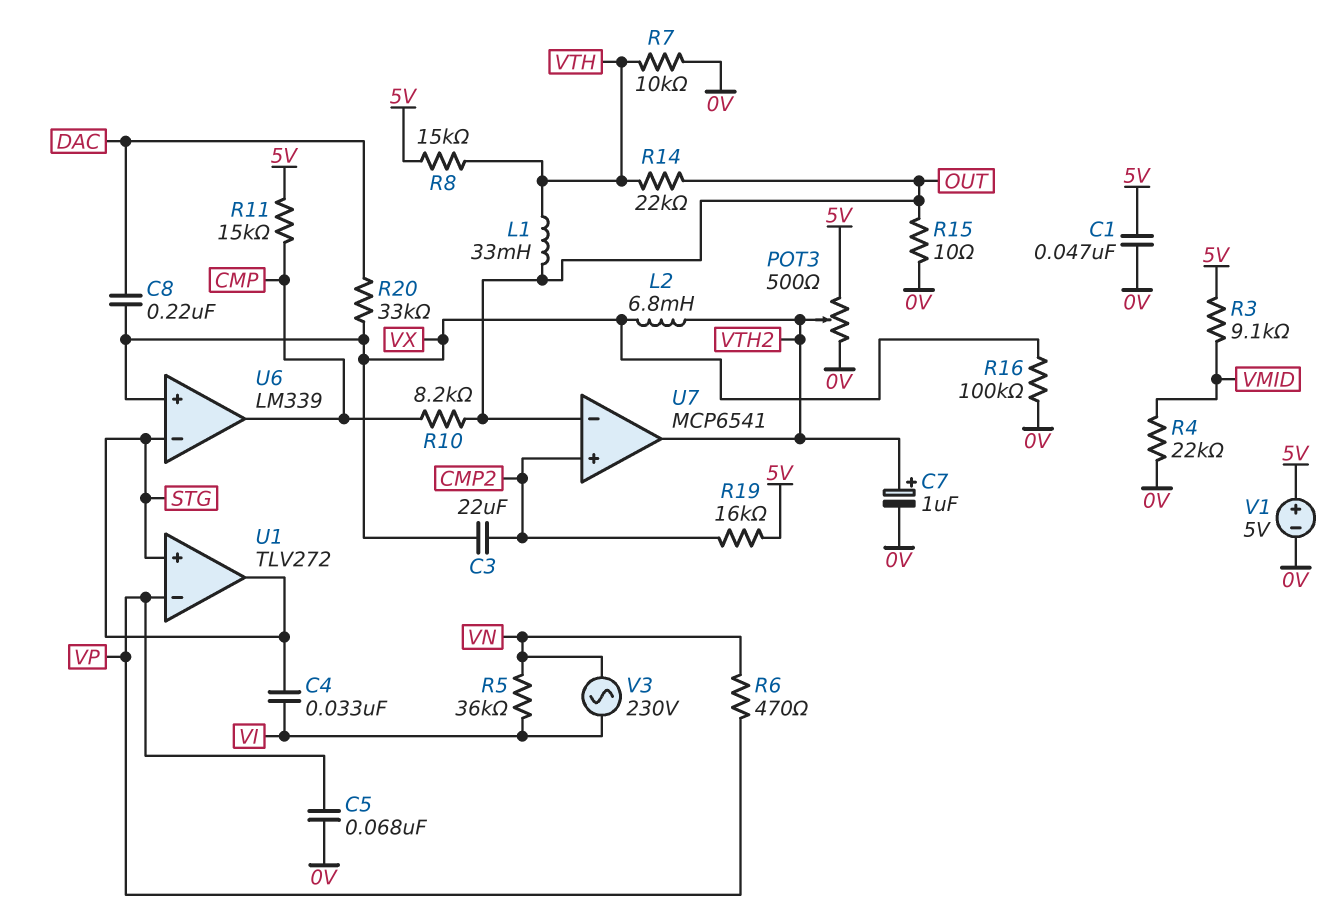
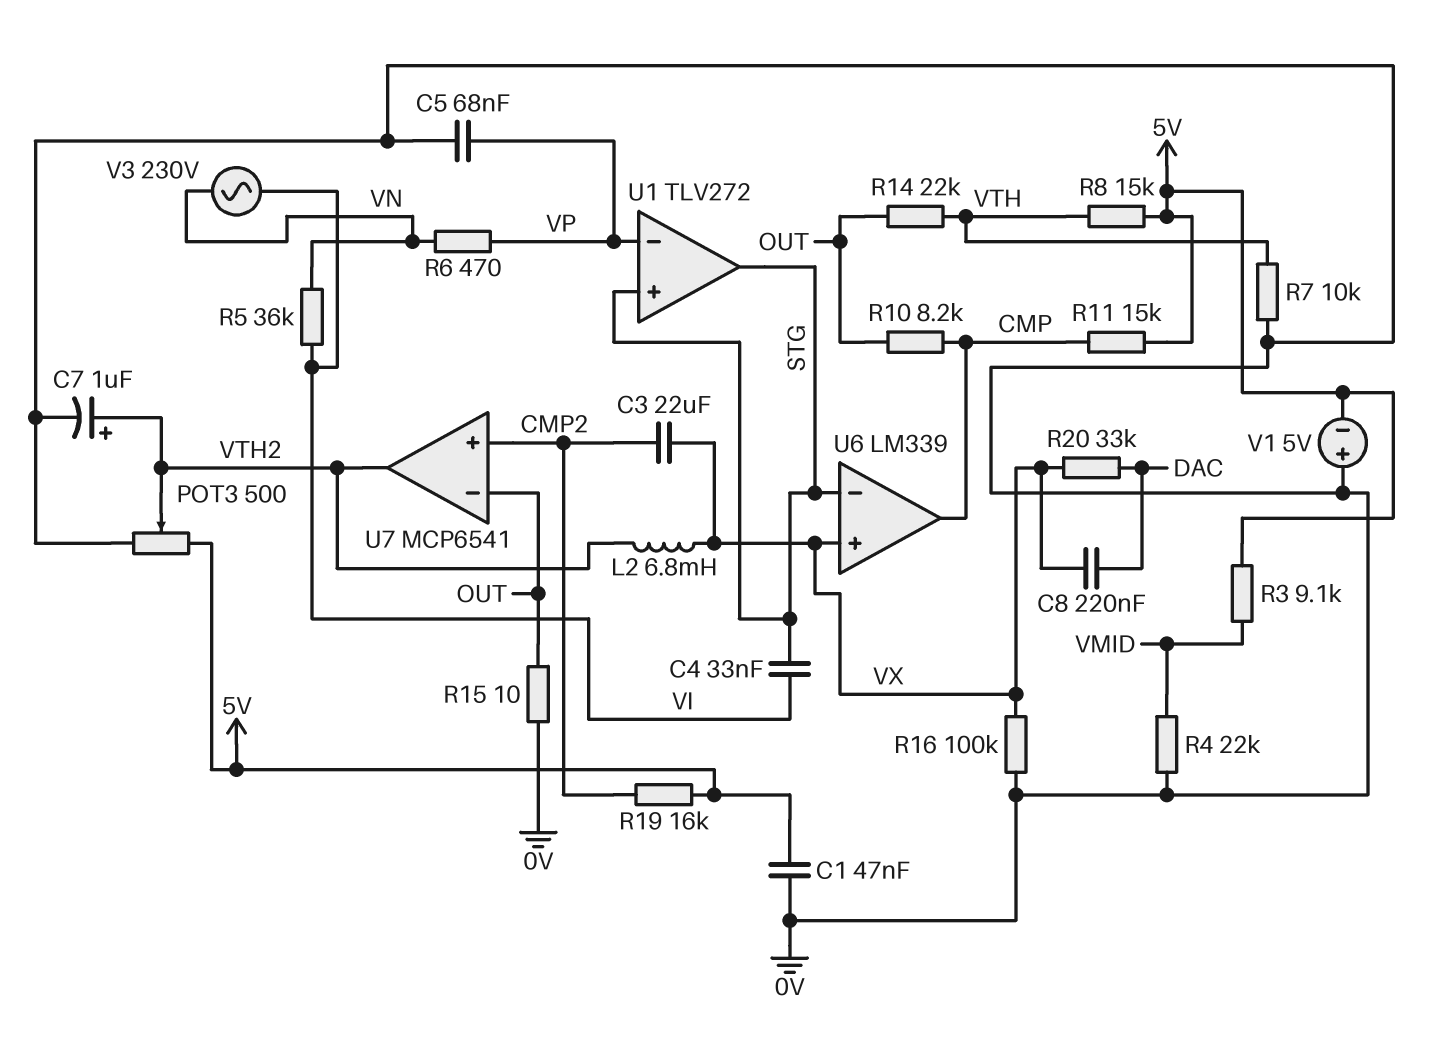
L1: 33mH (OUT, VTH) -> none
V1: 5V (plus 5V, minus 0V) -> 5V (plus 0V, minus 5V)

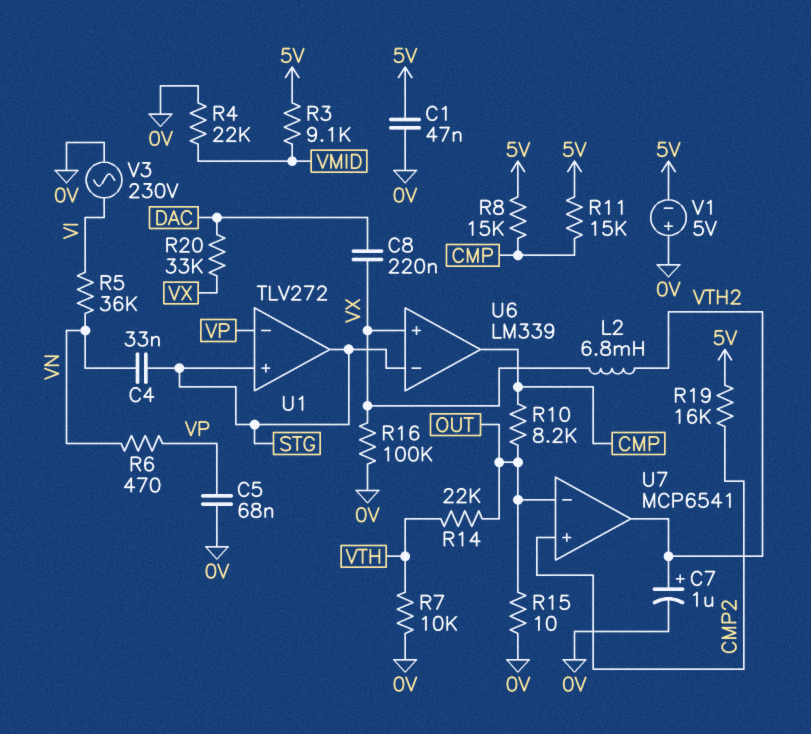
C3: 22uF (CMP2, VX) -> none
C4: 33nF (STG, VI) -> 33nF (STG, VN)
POT3: 500 (0V, 5V, wiper VTH2) -> none
R8: 15k (5V, VTH) -> 15k (5V, CMP)
V3: AC 230V (VI, VN) -> AC 230V (0V, VI)

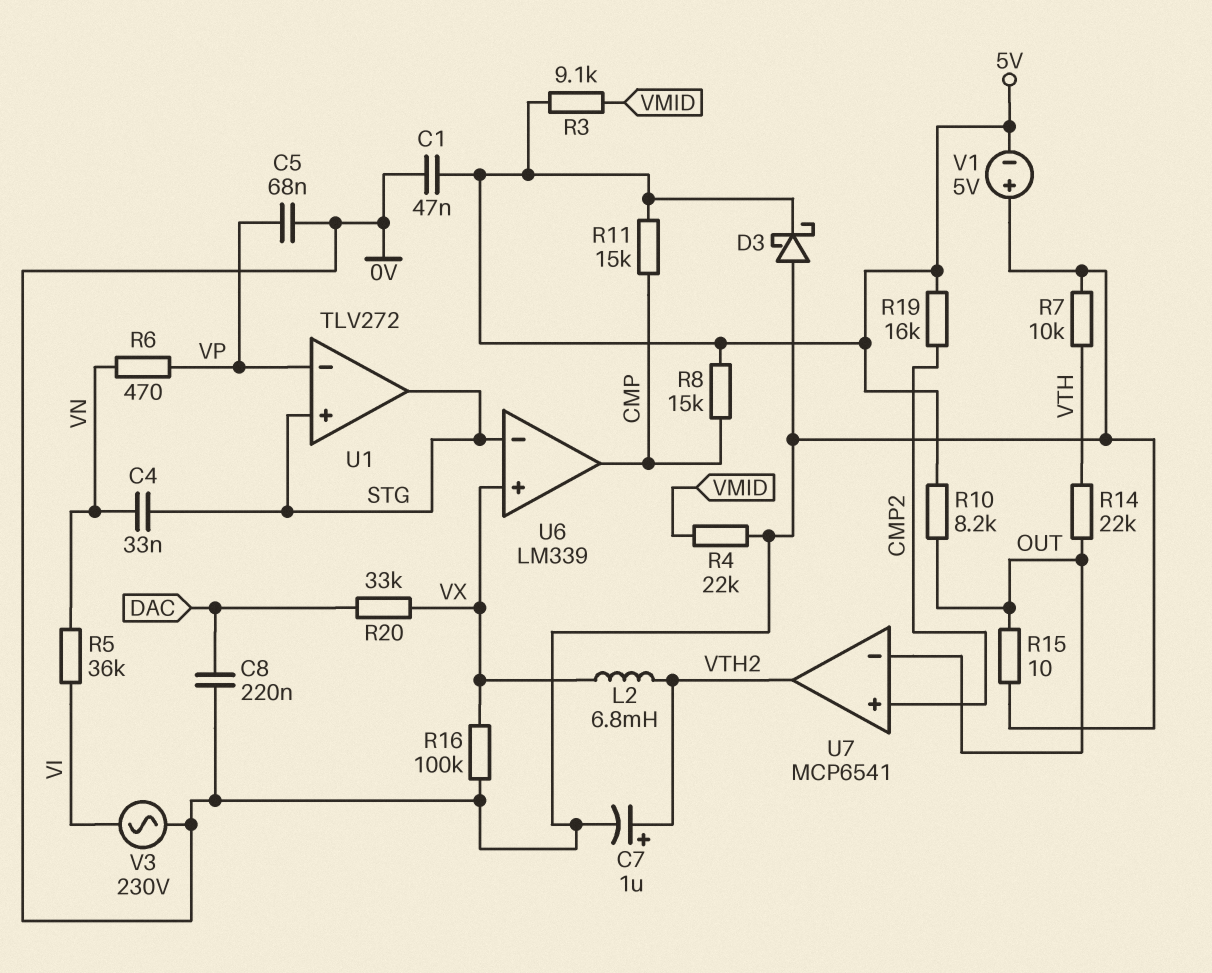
C8: 220nF (DAC, VX) -> 220nF (0V, DAC)
D3: none -> schottky (A 0V, K 5V)
R10: 8.2k (CMP, OUT) -> 8.2k (5V, OUT)

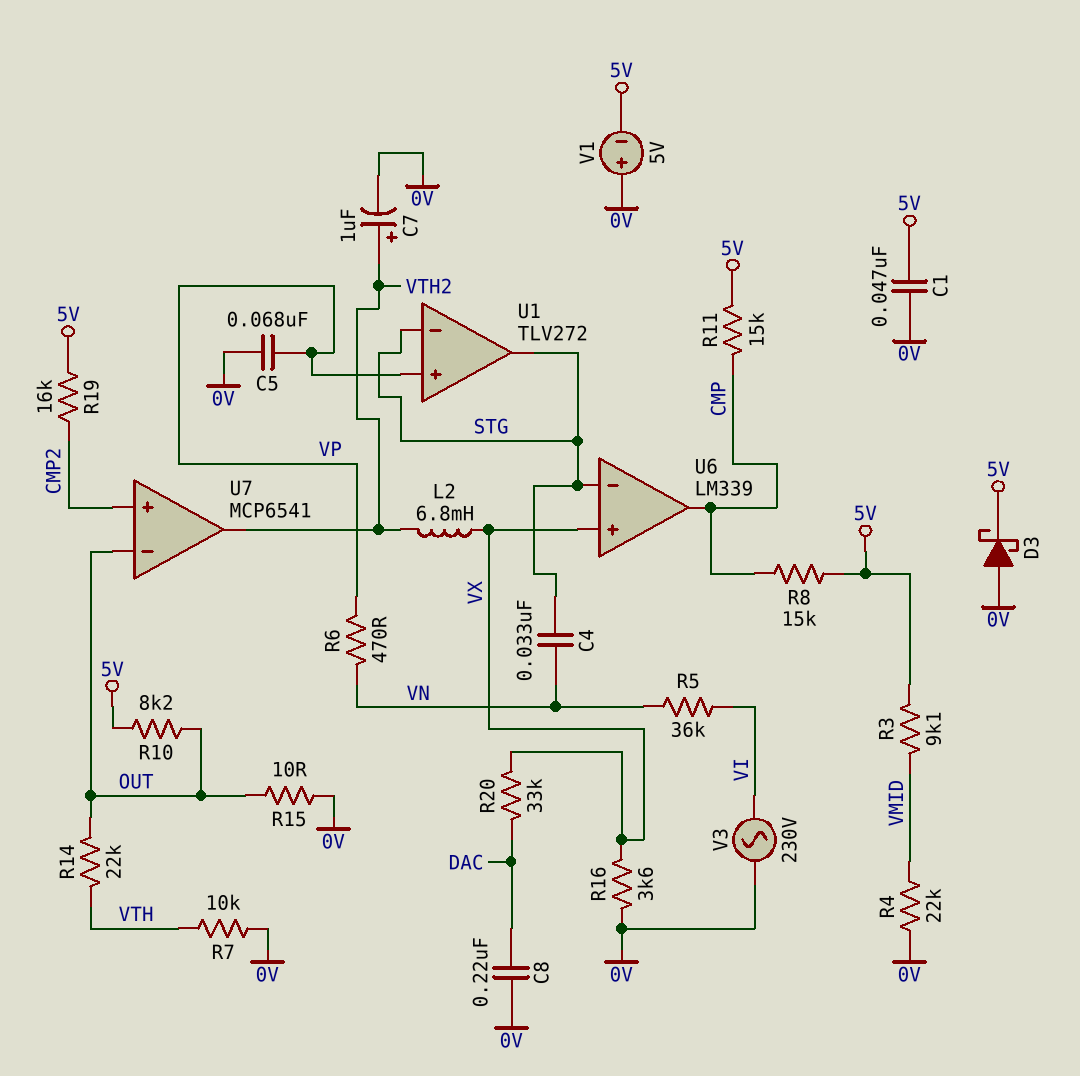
R16: 100k (0V, VX) -> 3.6k (0V, VX)
U1 pin in+: STG -> VP
U1 pin in-: VP -> STG

